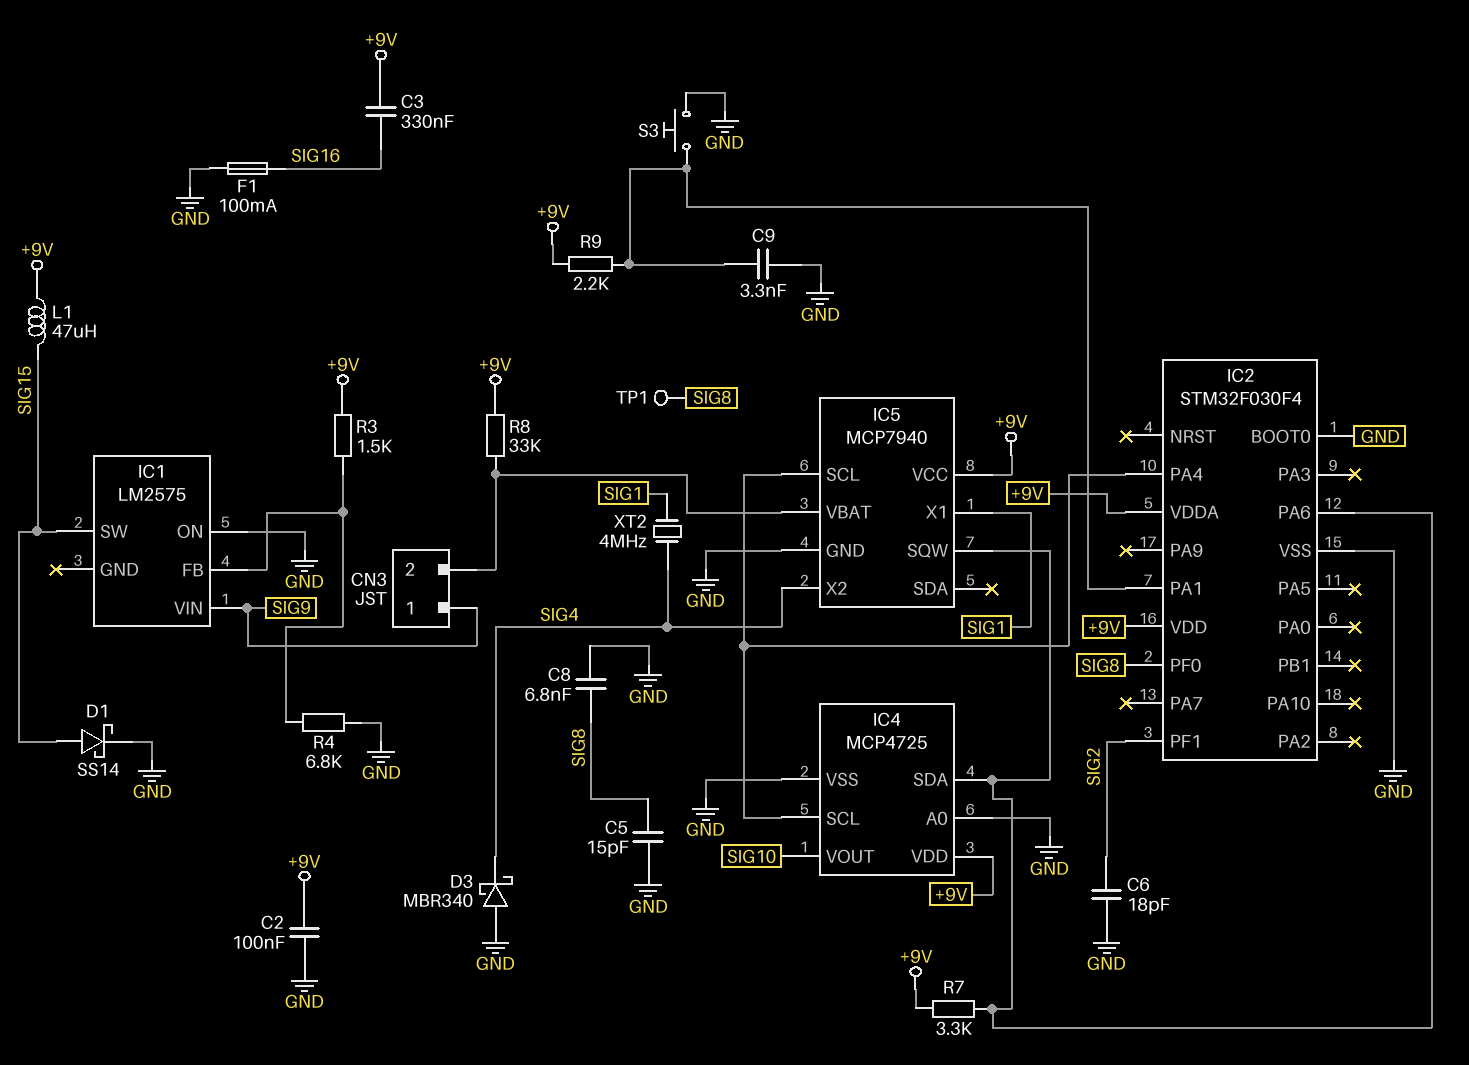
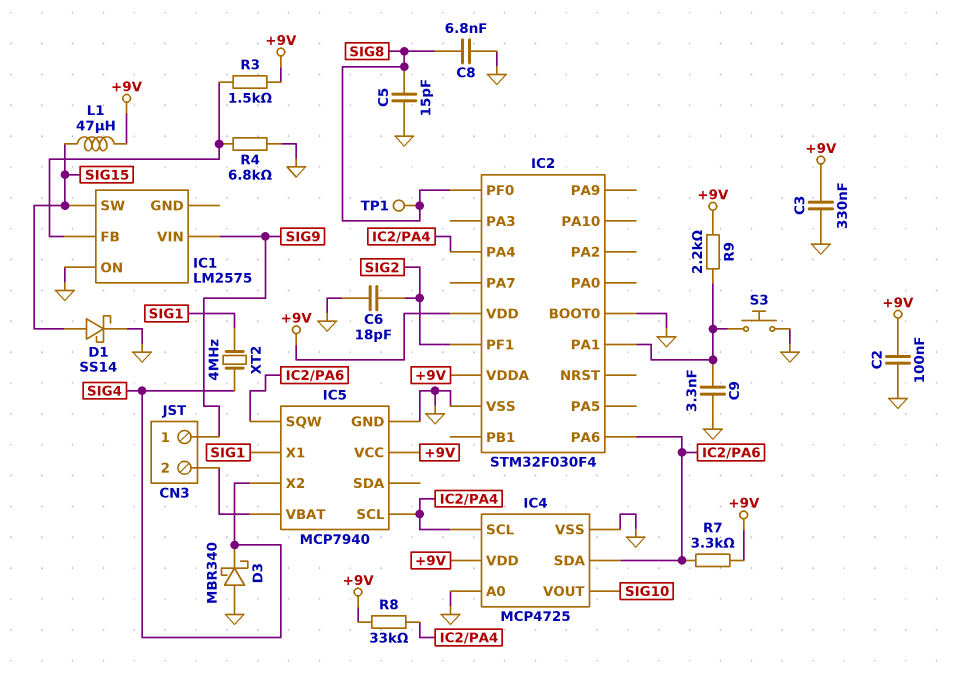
C3: 330nF (+9V, SIG16) -> 330nF (+9V, GND)
F1: 100mA (GND, SIG16) -> none
R8: 33k (+9V, CN3/2) -> 33k (+9V, IC2/PA4)

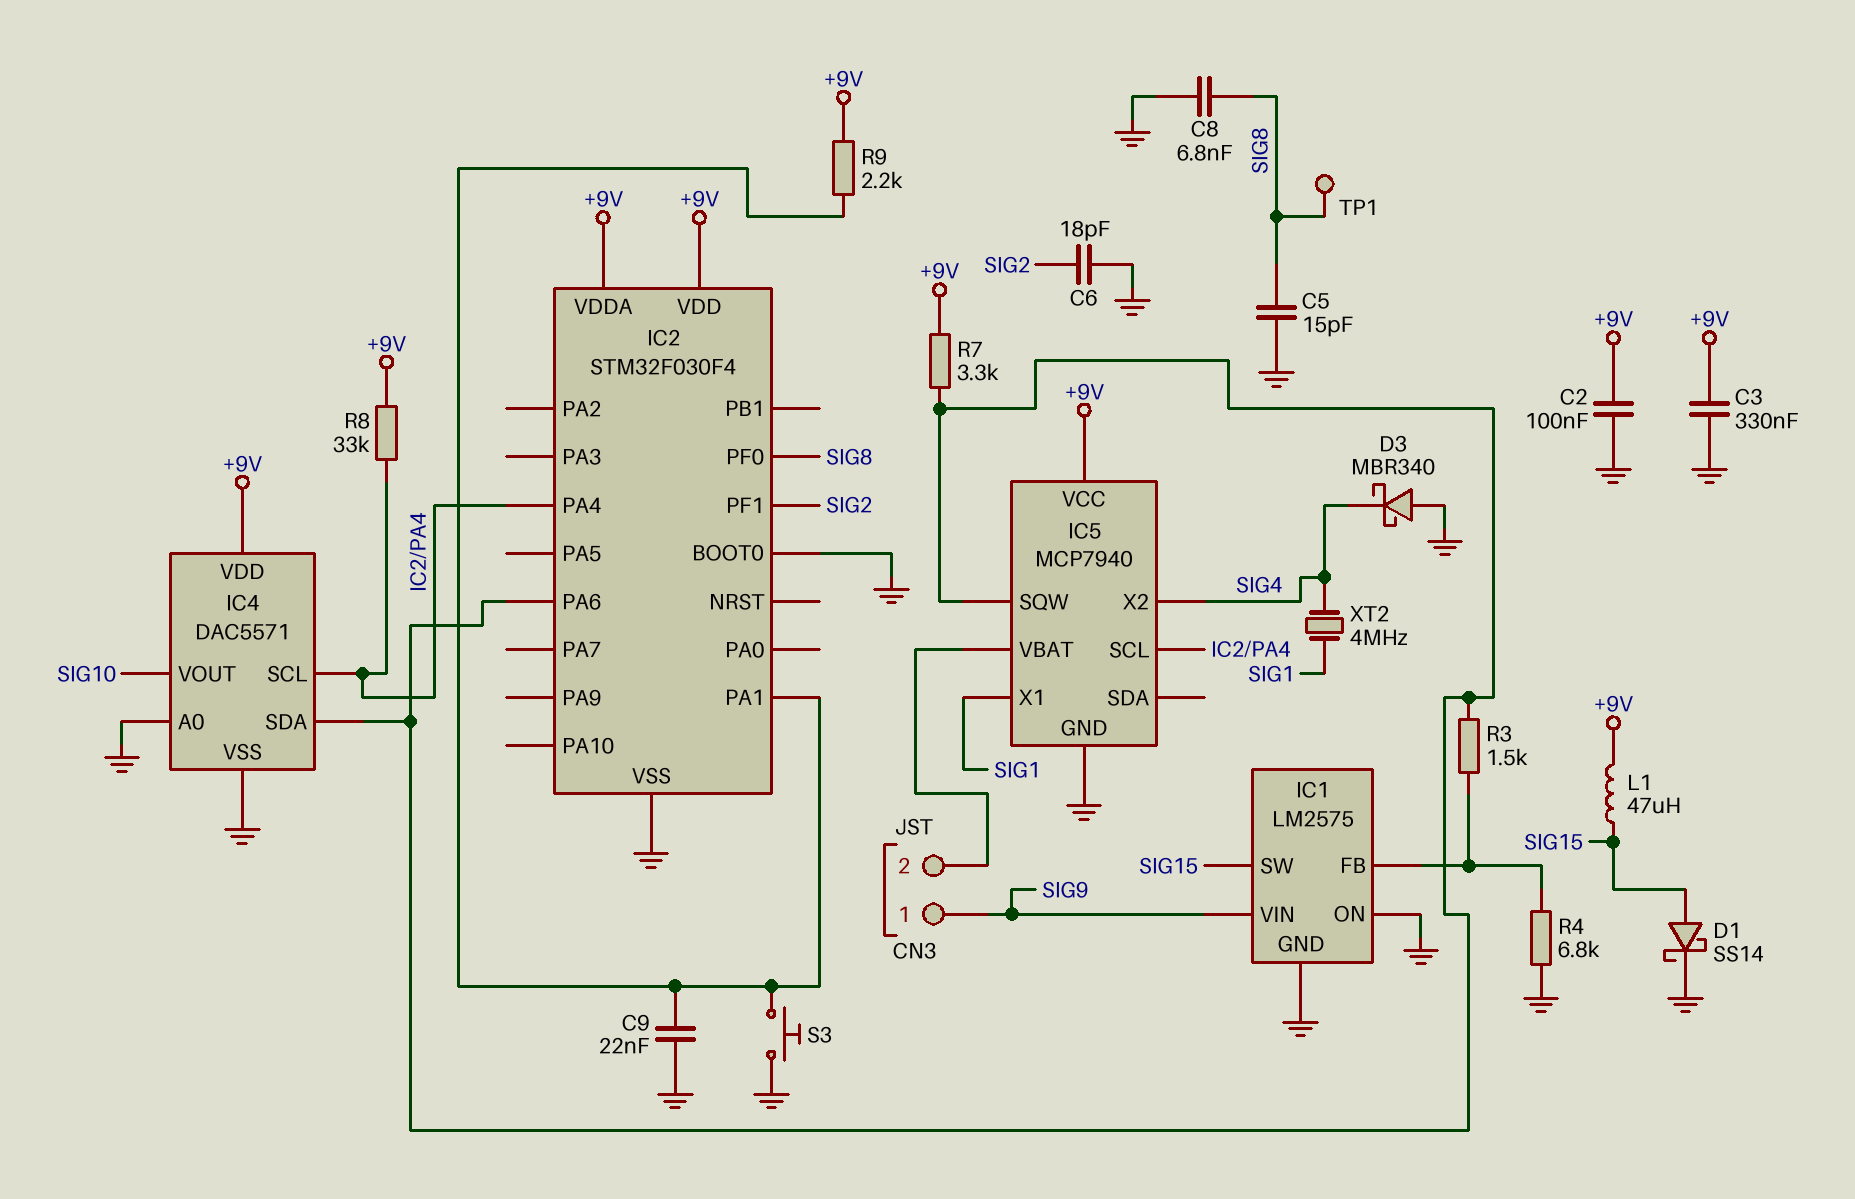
C9: 3.3nF (GND, IC2/PA1) -> 22nF (GND, IC2/PA1)
IC1 pin GND: none -> GND
IC4: MCP4725 -> DAC5571
R3: 1.5k (+9V, IC1/FB) -> 1.5k (IC1/FB, IC2/PA6)

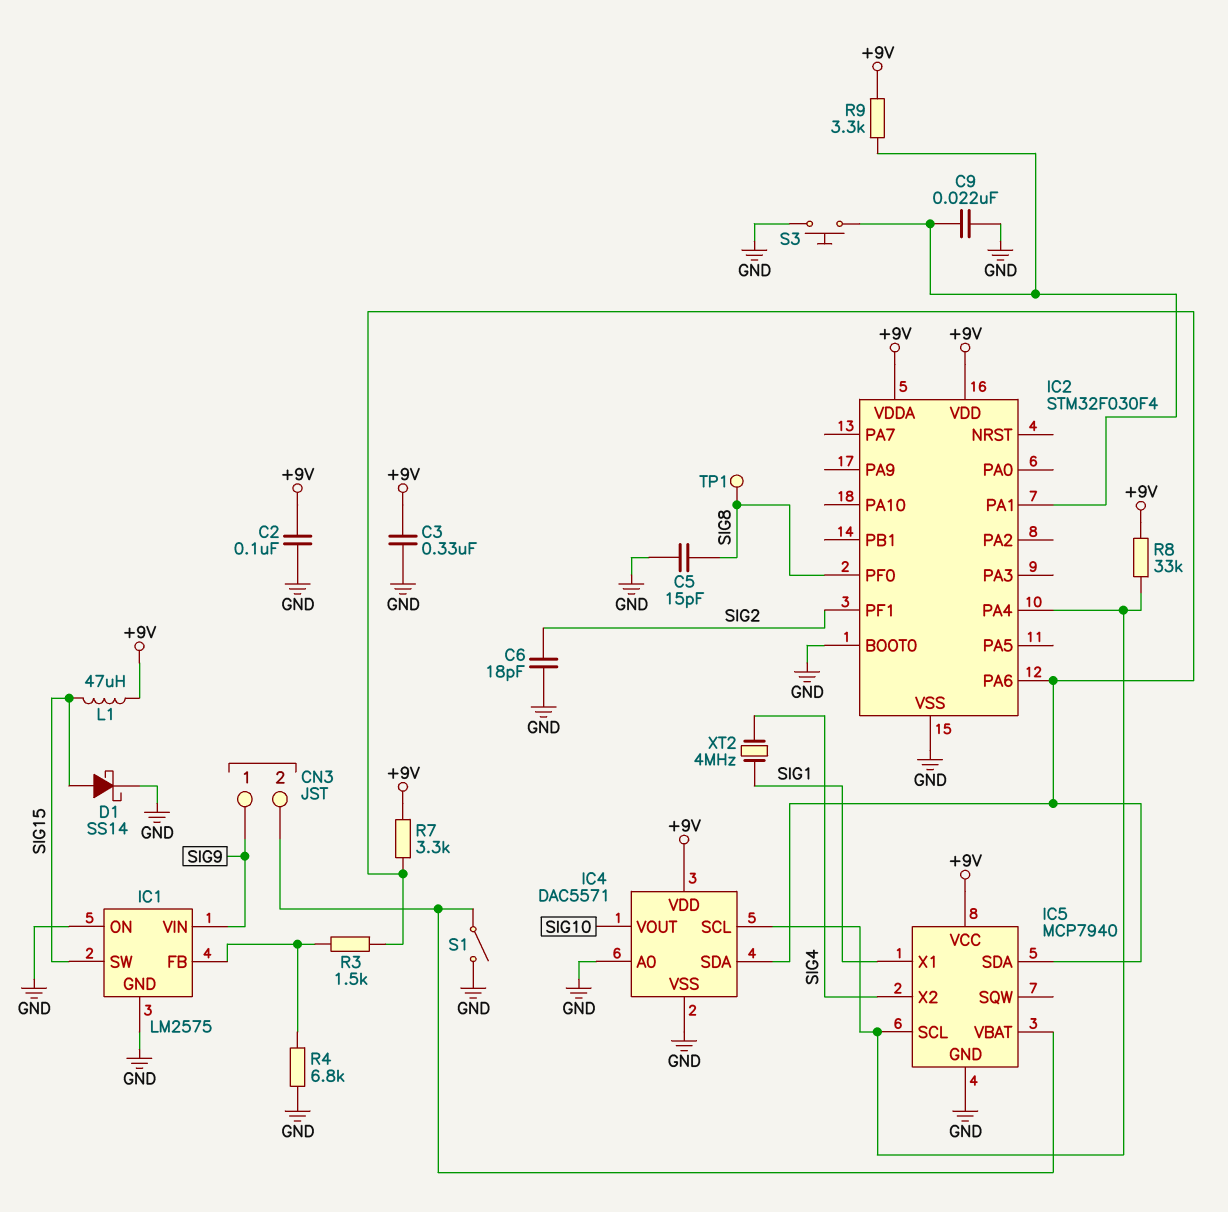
C8: 6.8nF (GND, SIG8) -> none
D3: schottky MBR340 (A GND, K SIG4) -> none
IC5 pin SDA: none -> IC2/PA6
IC5 pin SQW: IC2/PA6 -> none
R9: 2.2k (+9V, IC2/PA1) -> 3.3k (+9V, IC2/PA1)
S1: none -> switch (CN3/2, GND)

